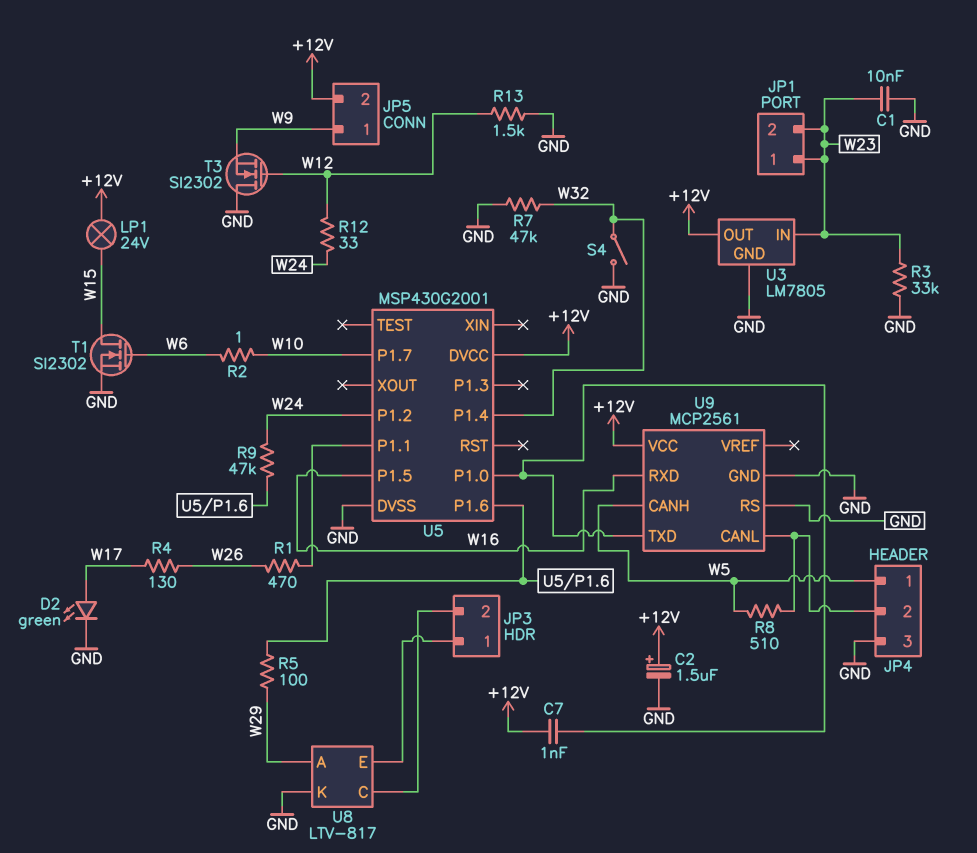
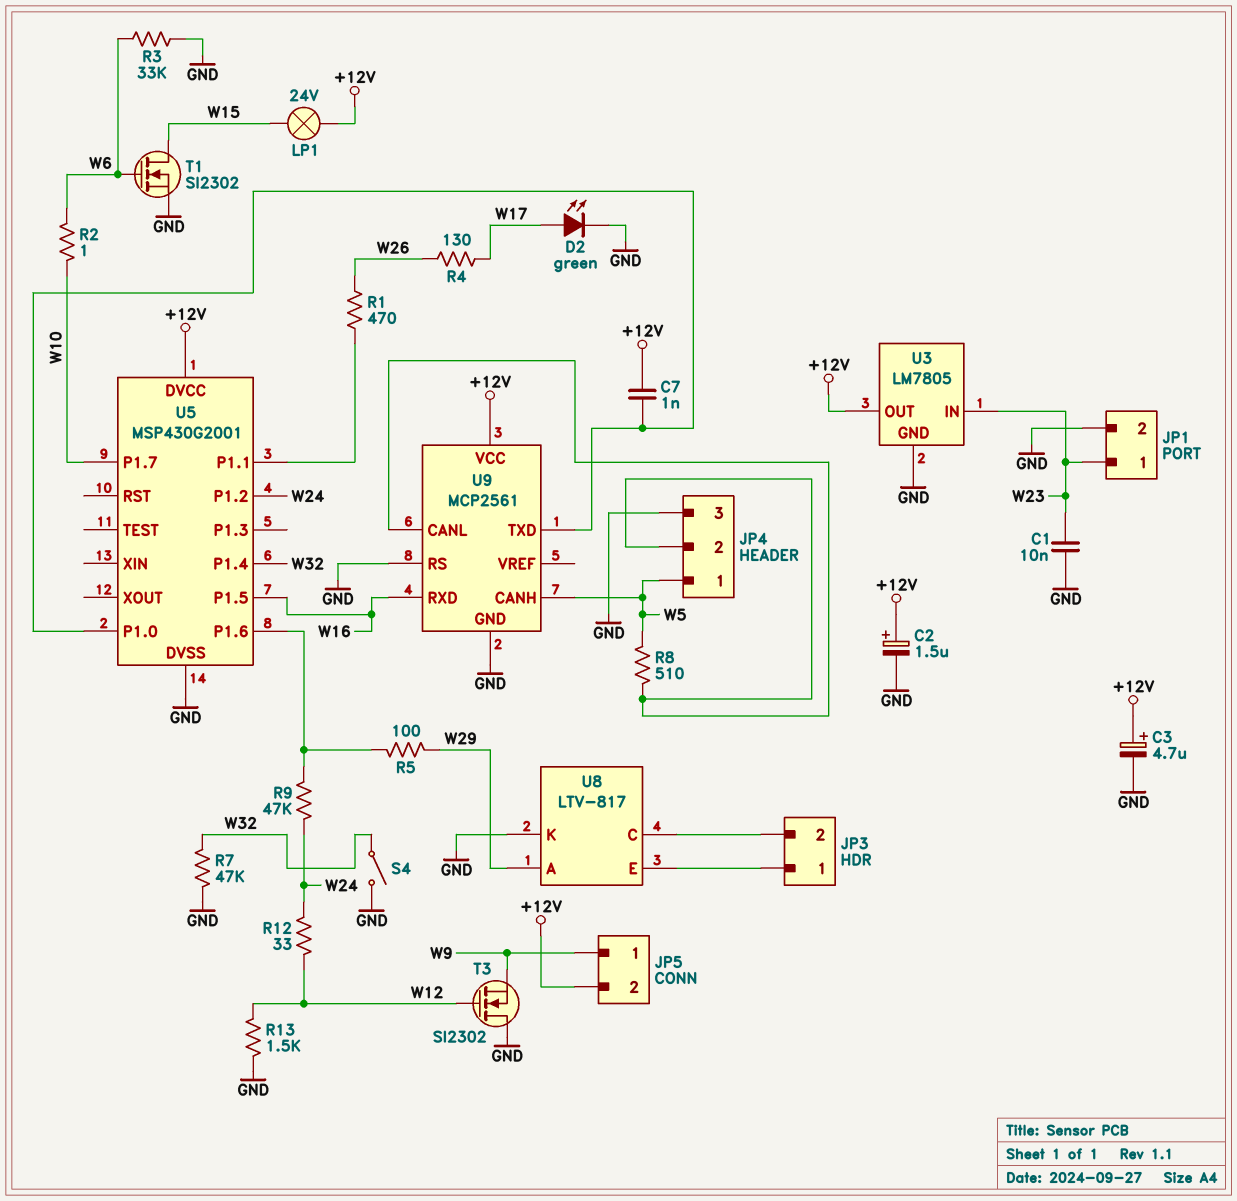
C3: none -> 4.7uF (plus +12V, minus GND)
JP1 pin 2: W23 -> GND
R3: 33k (GND, W23) -> 33k (GND, W6)

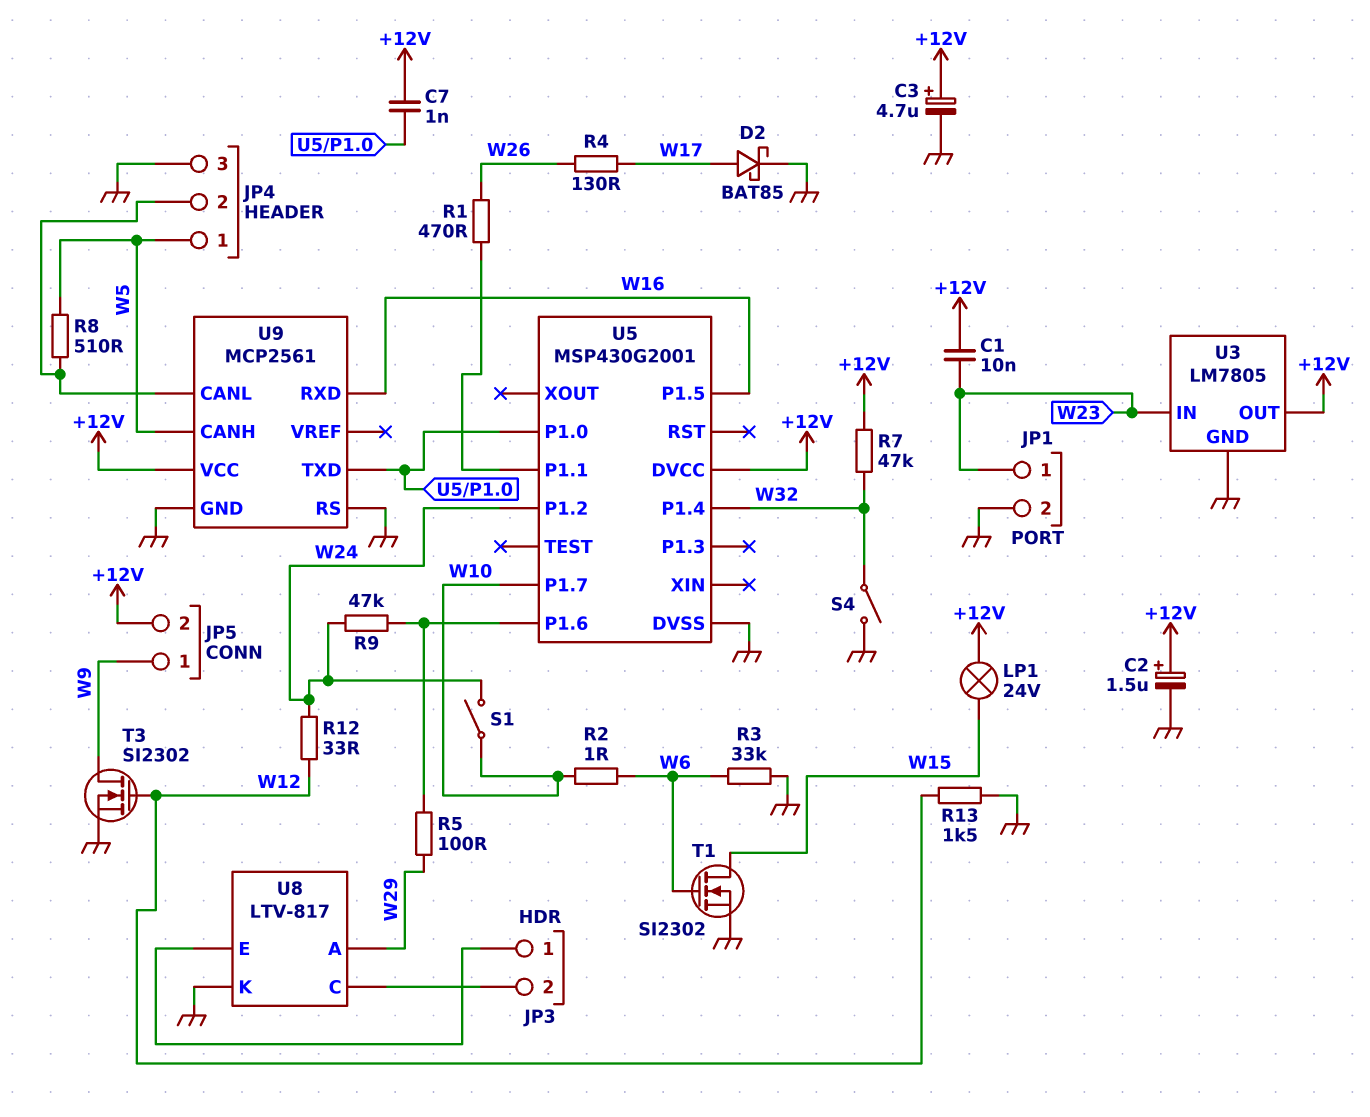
C1: 10nF (GND, W23) -> 10nF (+12V, W23)
D2: LED green (A W17, K GND) -> schottky BAT85 (A W17, K GND)
R7: 47k (GND, W32) -> 47k (+12V, W32)
S1: none -> switch (W10, W24)
T3: NMOS SI2302 (G W12, D GND, S W9) -> NMOS SI2302 (G W12, D W9, S GND)

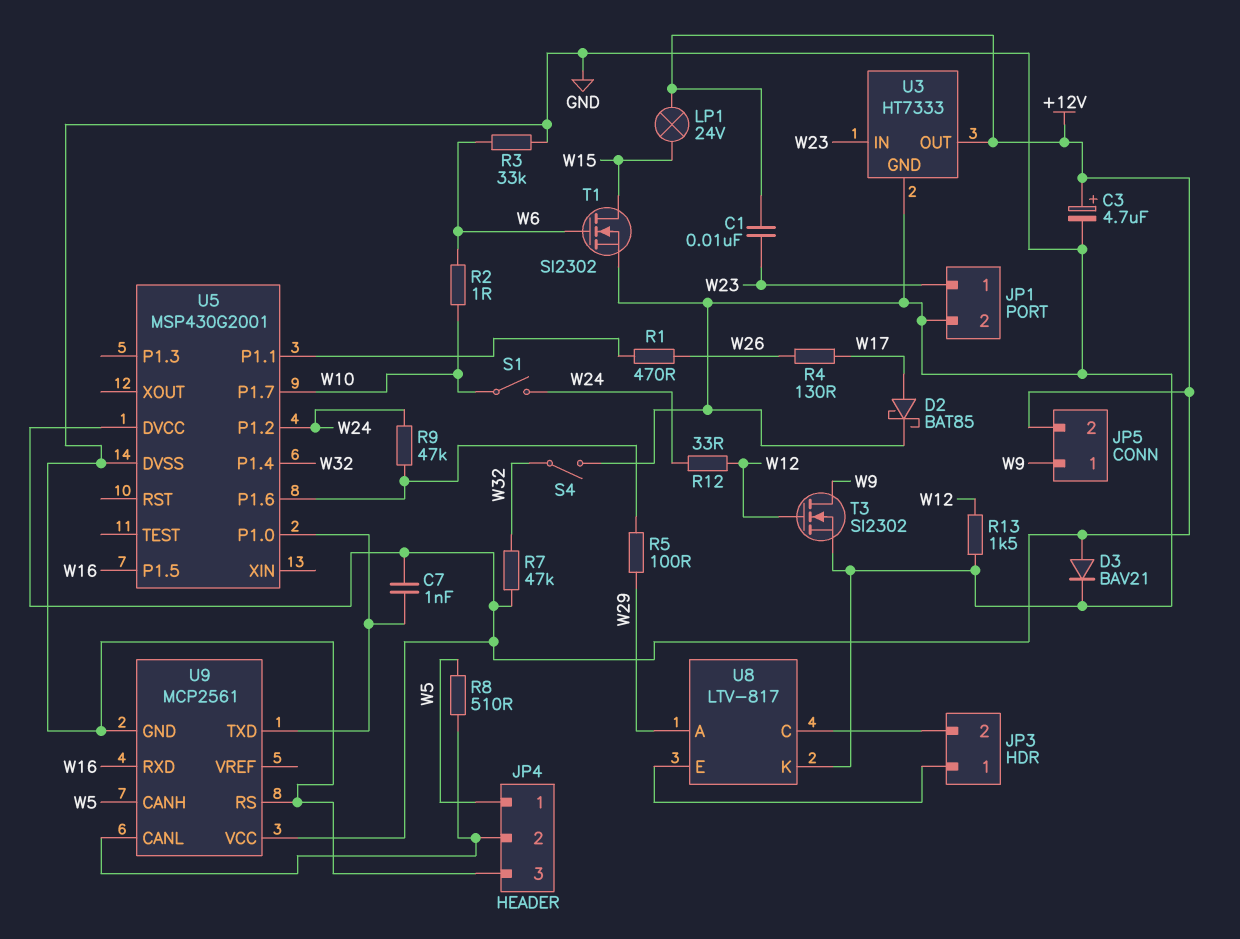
C2: 1.5uF (plus +12V, minus GND) -> none
D3: none -> diode BAV21 (A +12V, K GND)
U3: LM7805 -> HT7333

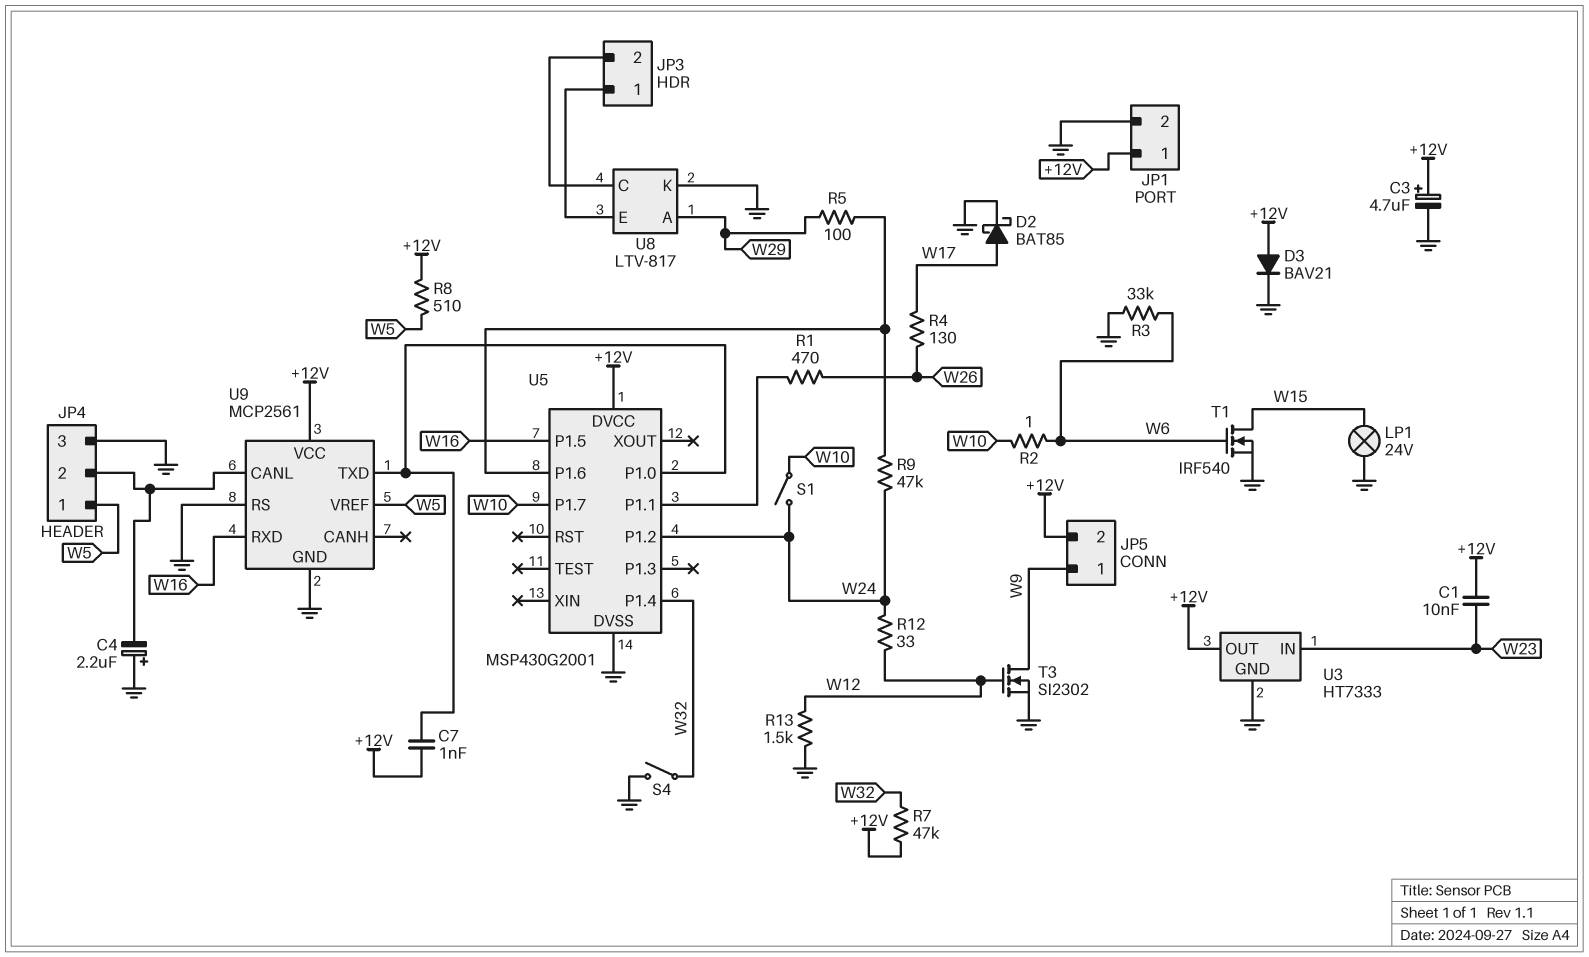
C4: none -> 2.2uF (plus GND, minus JP4/2)
JP1 pin 1: W23 -> +12V
LP1: lamp 24V (+12V, W15) -> lamp 24V (GND, W15)
R8: 510 (JP4/2, W5) -> 510 (+12V, W5)
T1: NMOS SI2302 (G W6, D W15, S GND) -> NMOS IRF540 (G W6, D W15, S GND)
U9 pin CANH: W5 -> none
U9 pin VREF: none -> W5

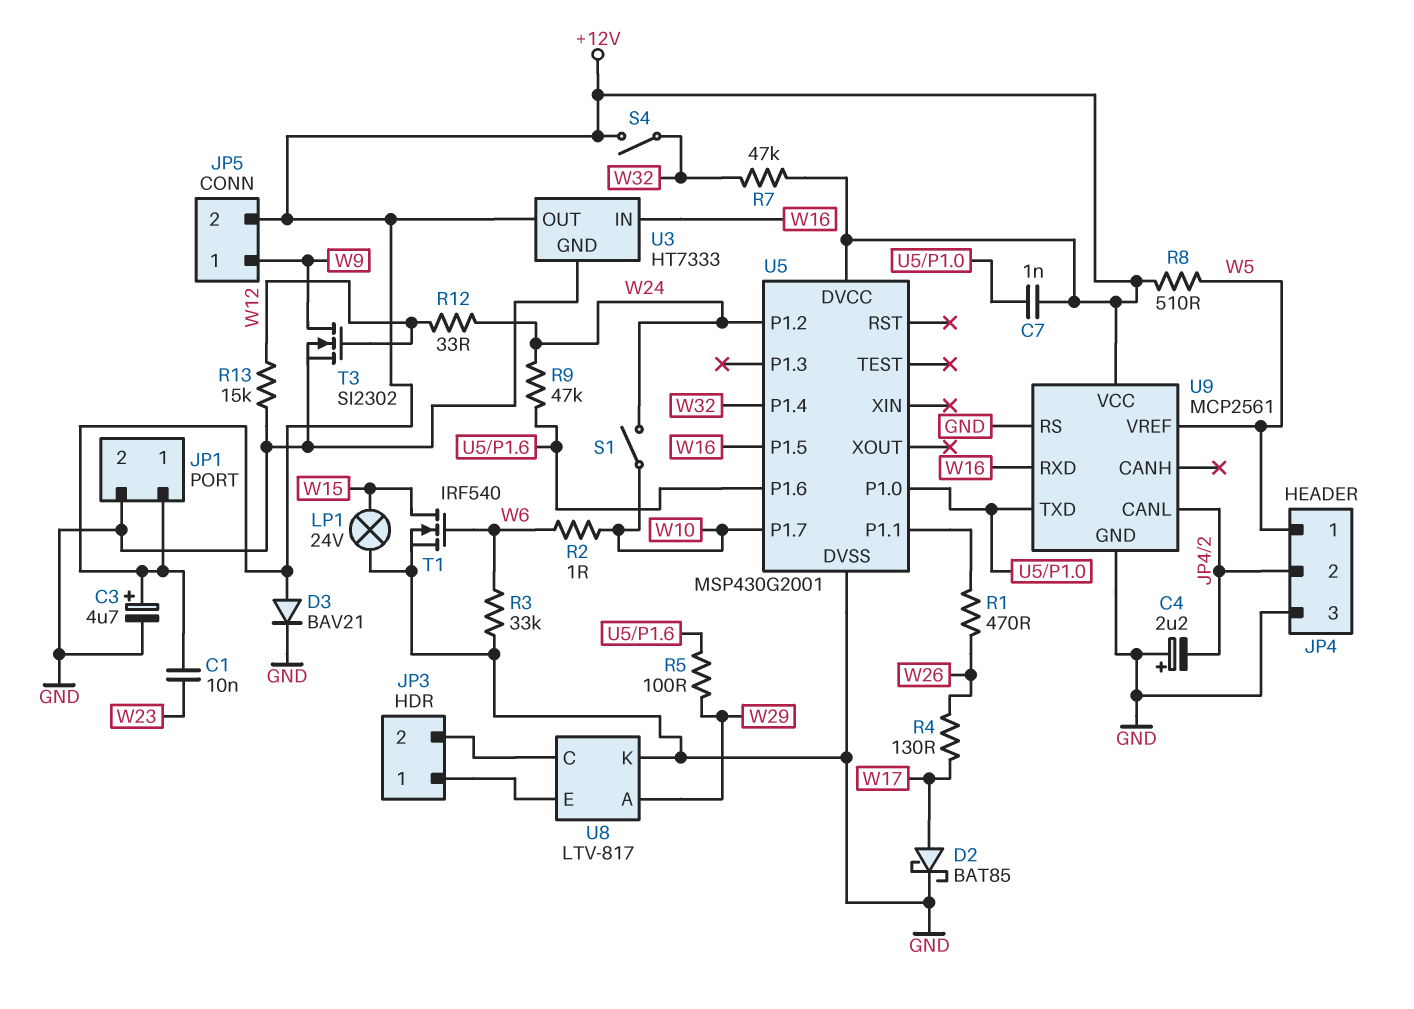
R13: 1.5k (GND, W12) -> 15k (GND, W12)
S4: switch (GND, W32) -> switch (+12V, W32)
U3 pin IN: W23 -> W16

